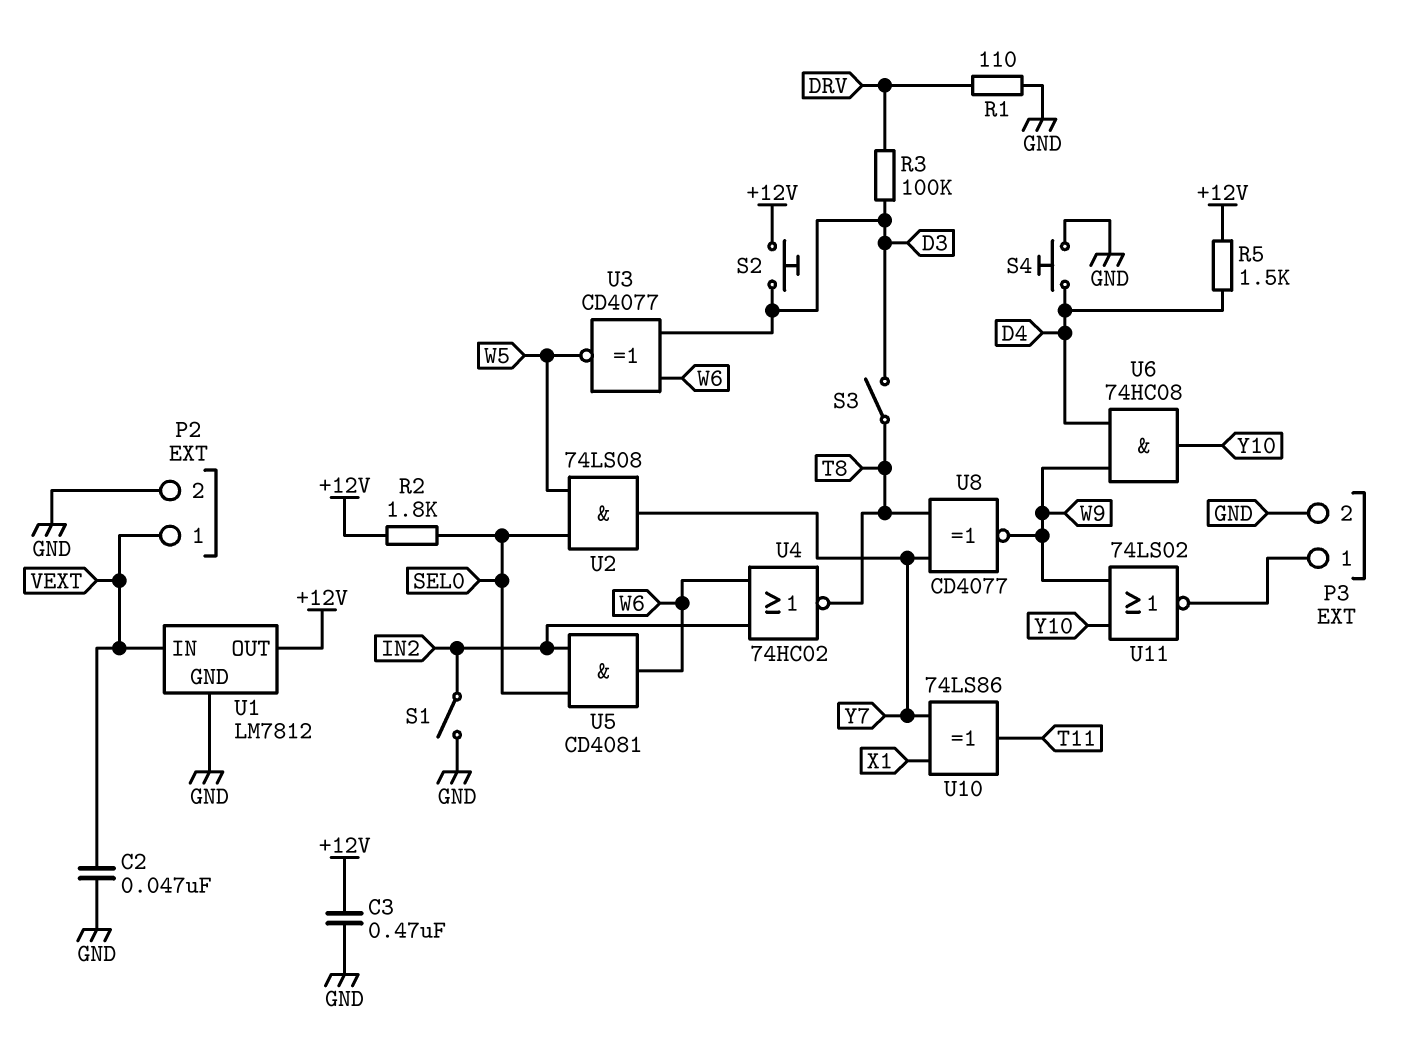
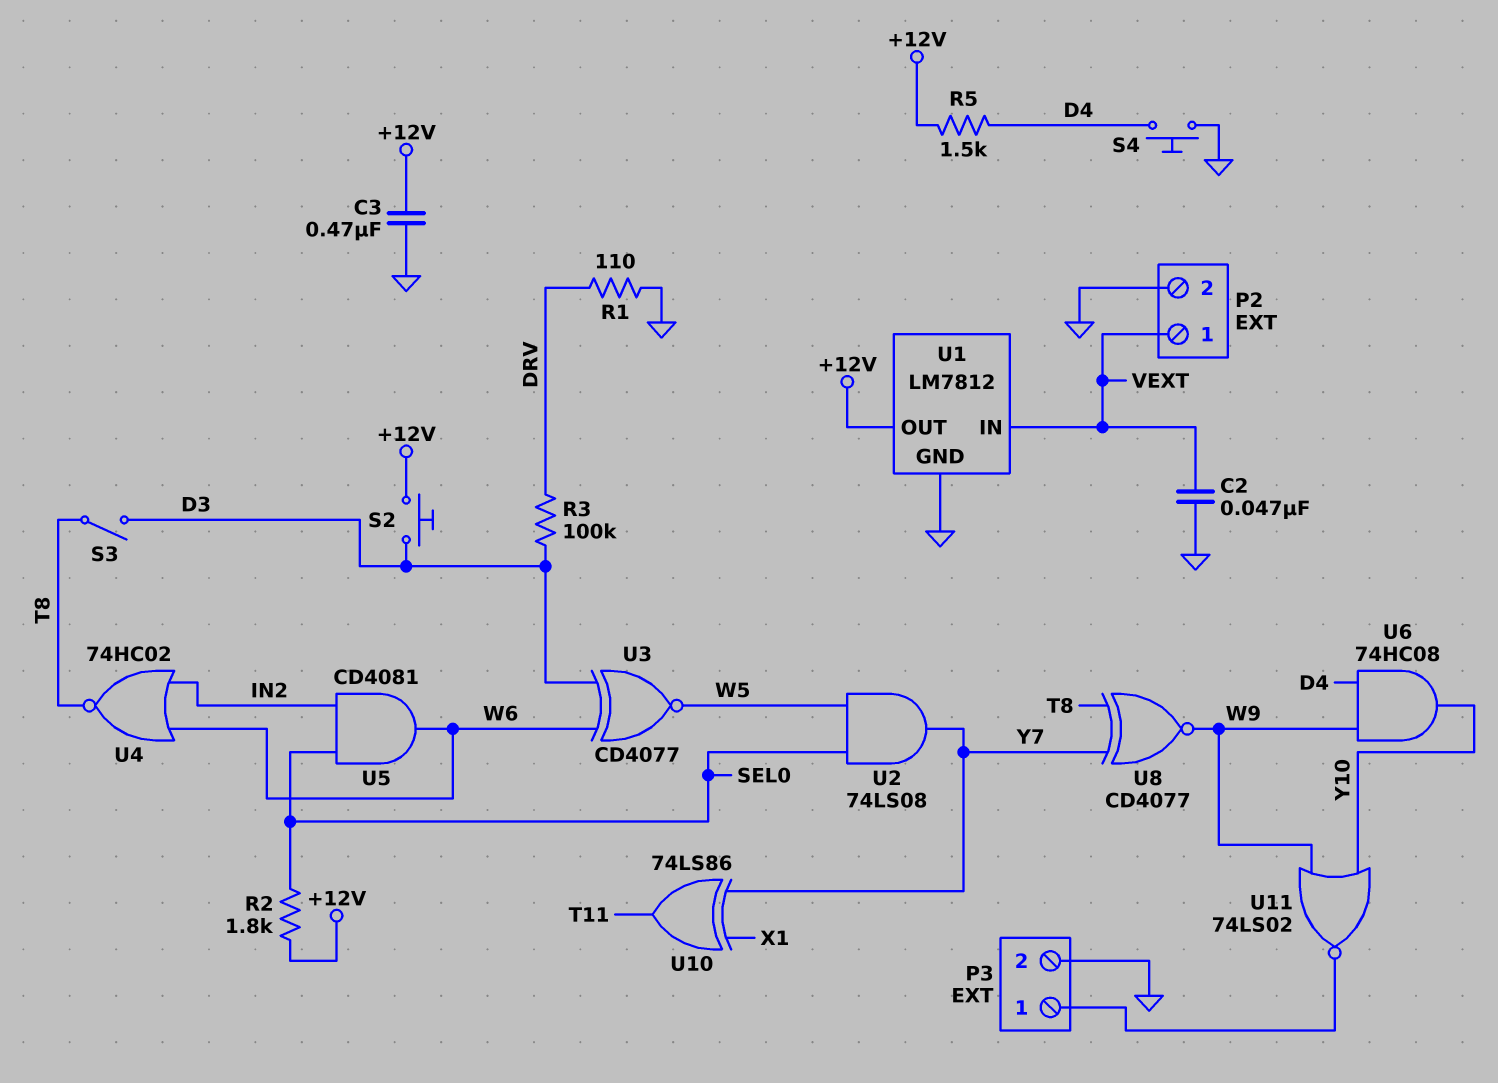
S1: switch (GND, IN2) -> none

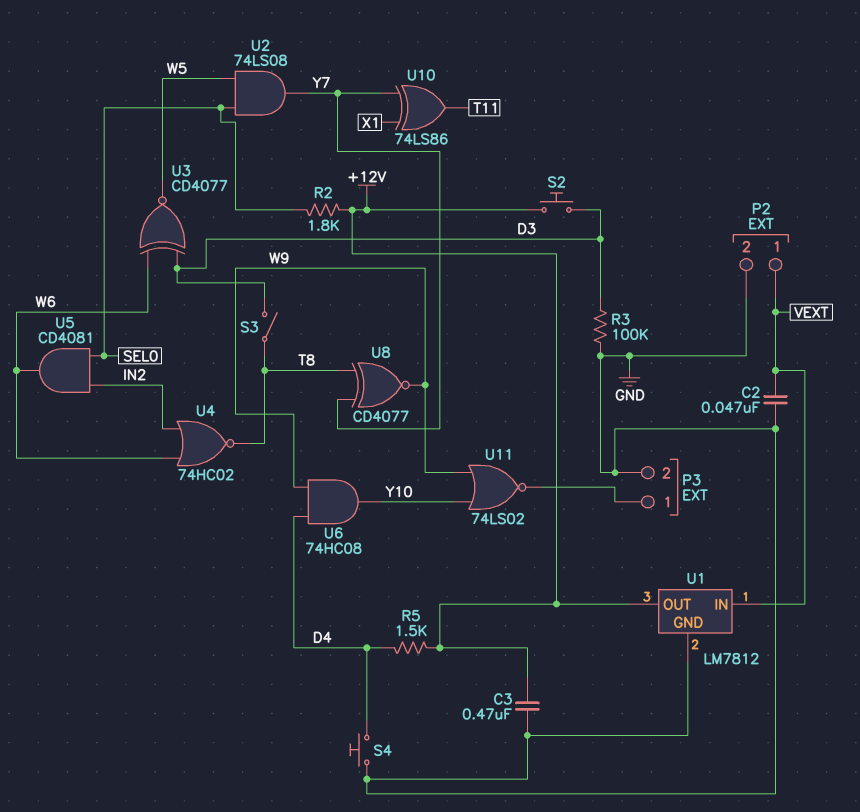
R1: 110 (DRV, GND) -> none
R3: 100k (D3, DRV) -> 100k (D3, GND)

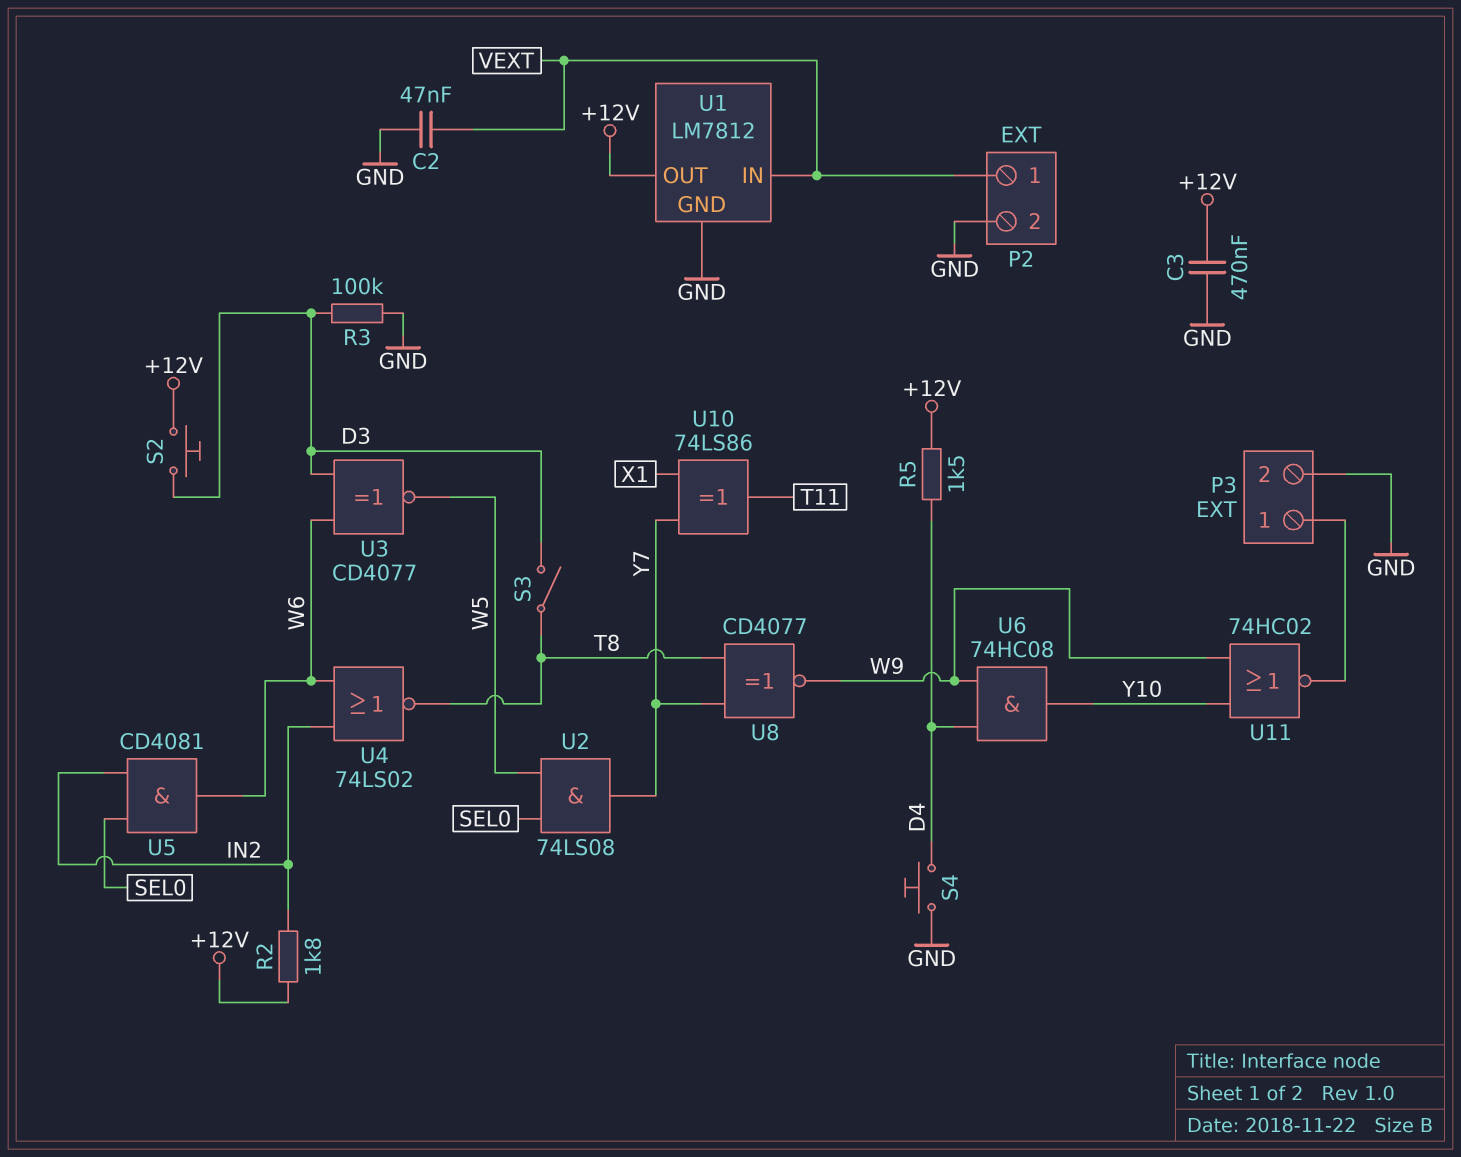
R2: 1.8k (+12V, SEL0) -> 1.8k (+12V, IN2)
U4: NOR 74HC02 (in IN2, in W6, out T8) -> NOR 74LS02 (in IN2, in W6, out T8)
U11: NOR 74LS02 (in W9, in Y10, out P3/1) -> NOR 74HC02 (in W9, in Y10, out P3/1)

